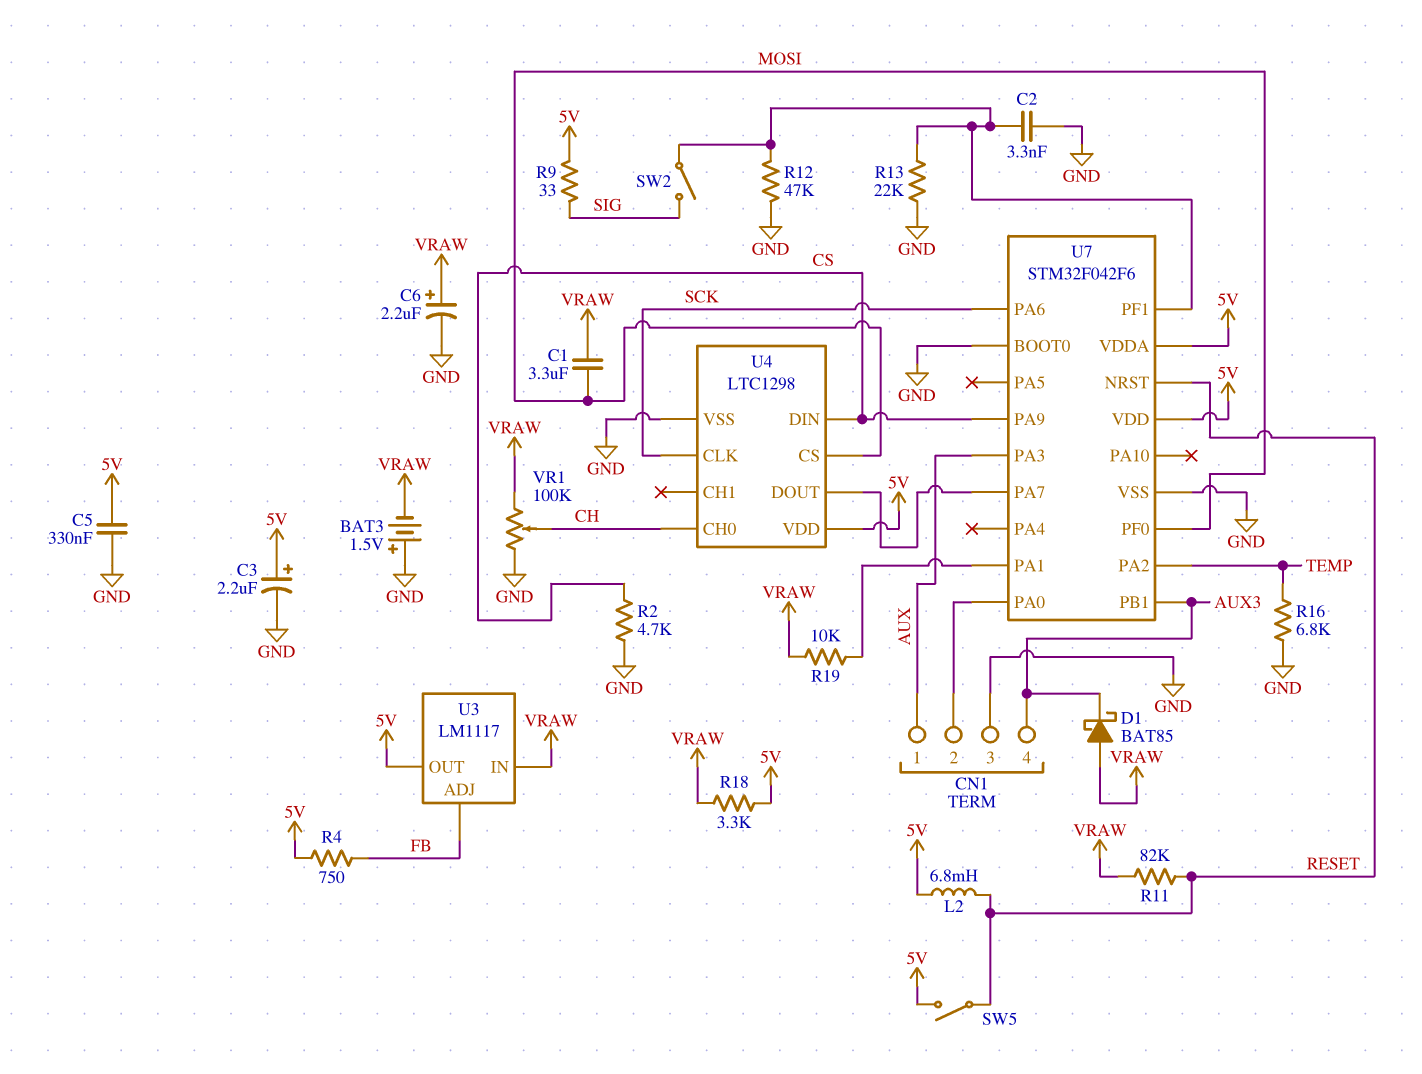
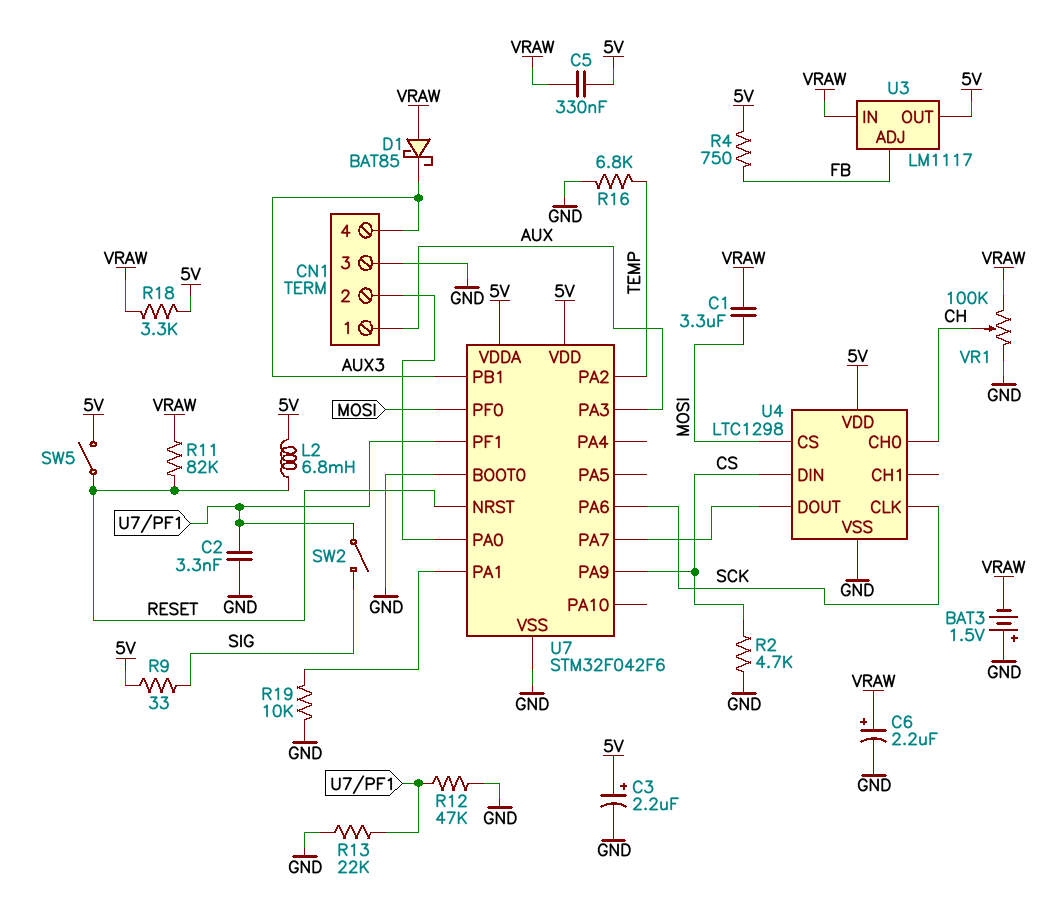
C5: 330nF (5V, GND) -> 330nF (5V, VRAW)
R19: 10k (U7/PA1, VRAW) -> 10k (GND, U7/PA1)

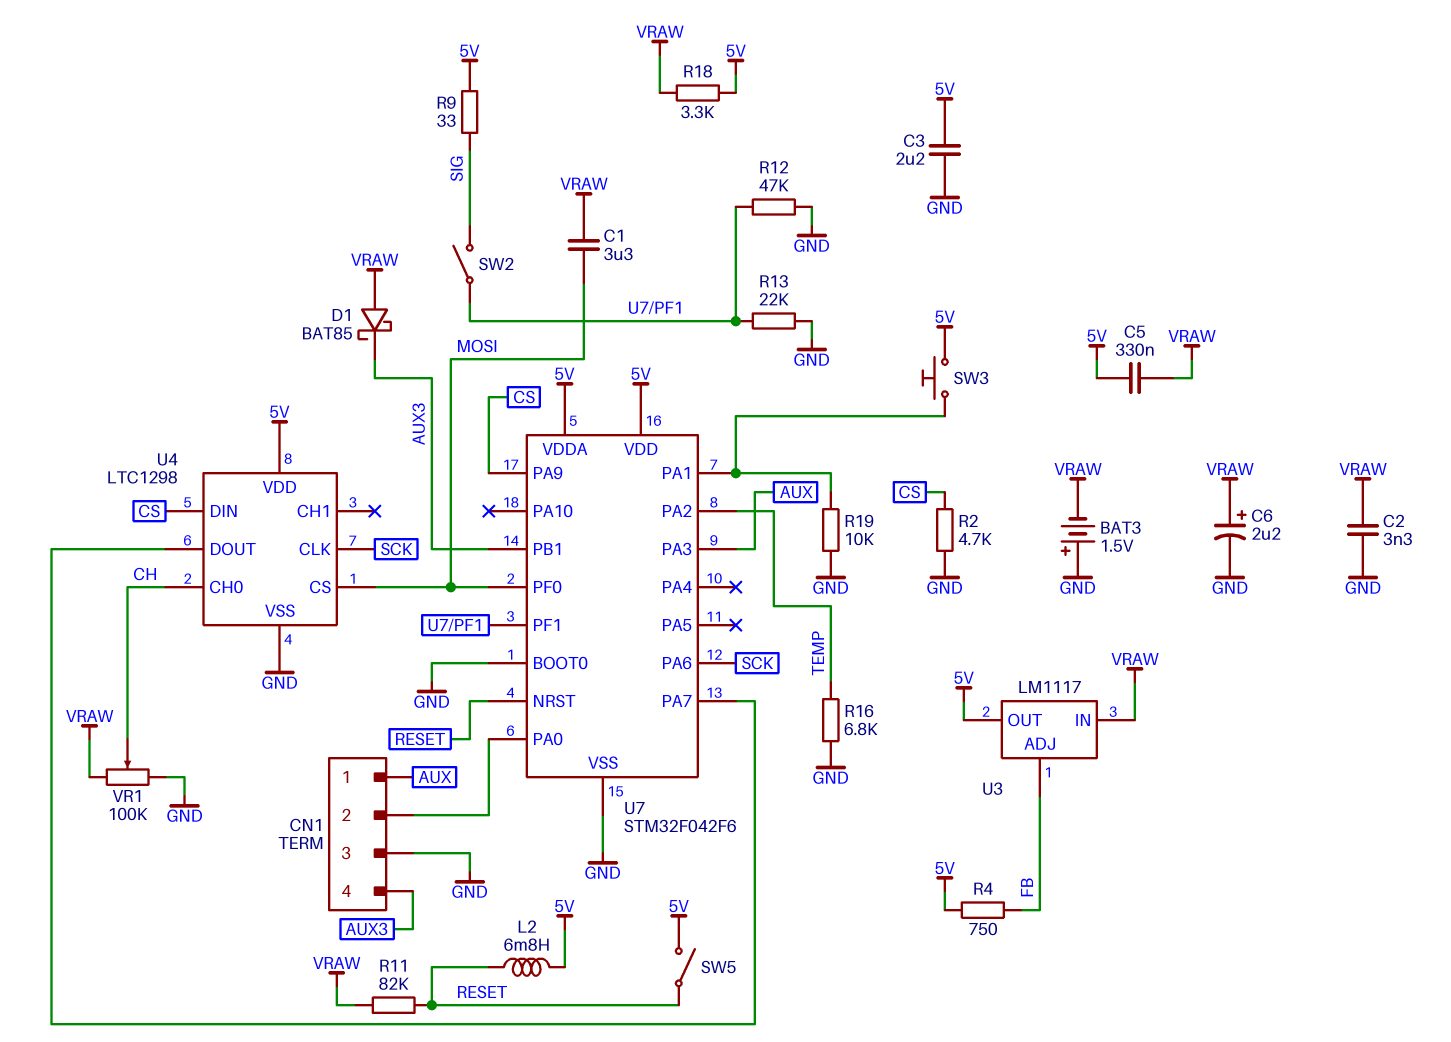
C2: 3.3nF (GND, U7/PF1) -> 3.3nF (GND, VRAW)
C3: 2.2uF (plus 5V, minus GND) -> 2.2uF (5V, GND)
SW3: none -> button (5V, U7/PA1)

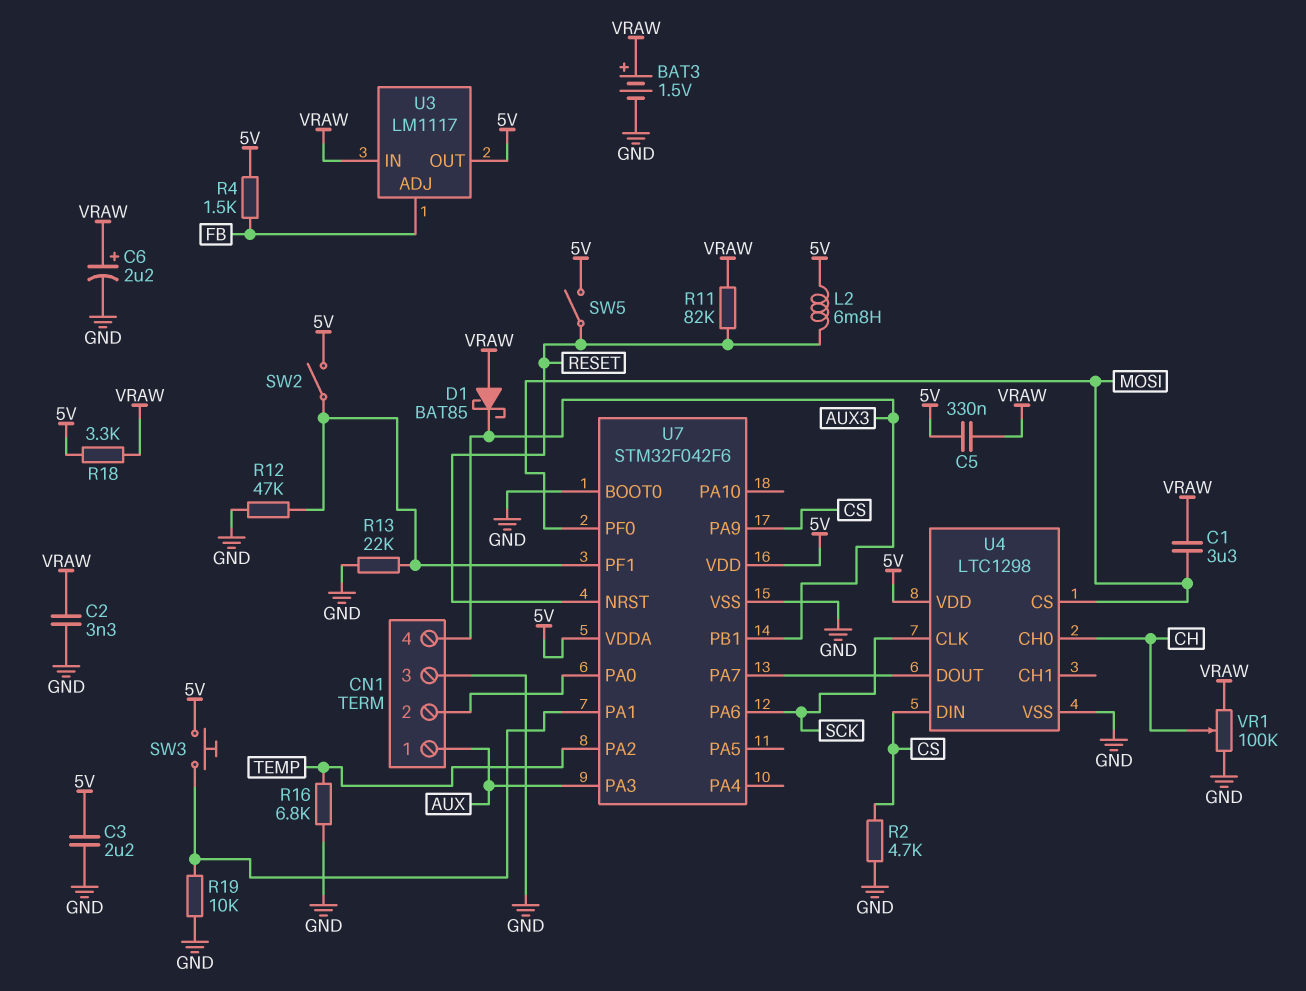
BAT3: 1.5V (plus GND, minus VRAW) -> 1.5V (plus VRAW, minus GND)
R4: 750 (5V, FB) -> 1.5k (5V, FB)
R9: 33 (5V, SIG) -> none
SW2: switch (SIG, U7/PF1) -> switch (5V, U7/PF1)

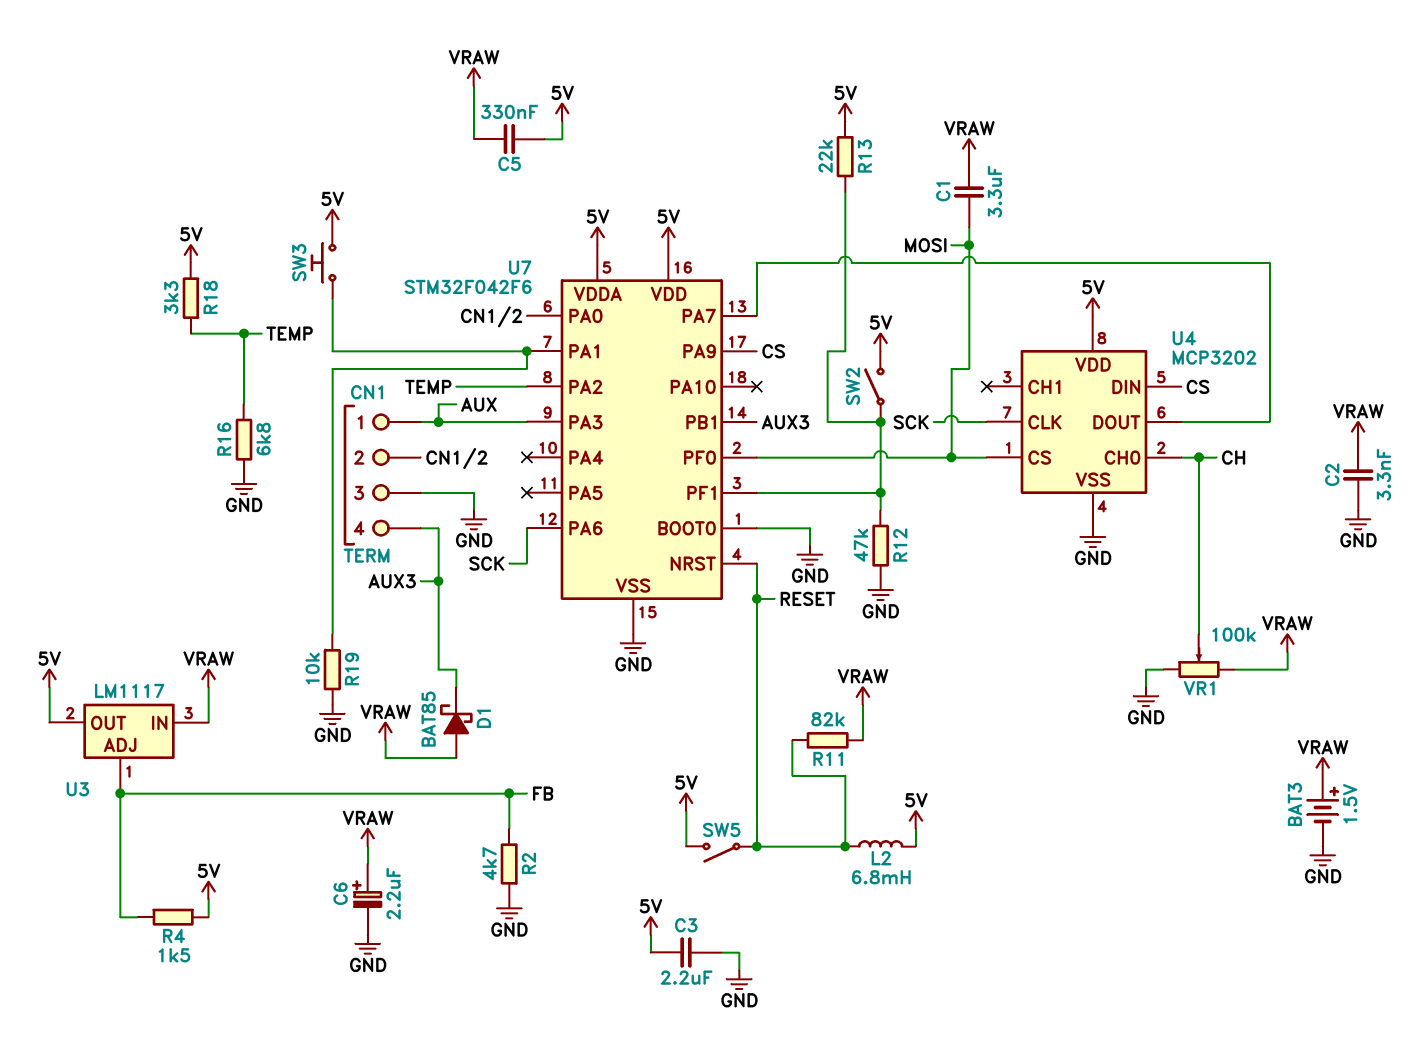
R2: 4.7k (CS, GND) -> 4.7k (FB, GND)
R13: 22k (GND, U7/PF1) -> 22k (5V, U7/PF1)
R18: 3.3k (5V, VRAW) -> 3.3k (5V, TEMP)
U4: LTC1298 -> MCP3202

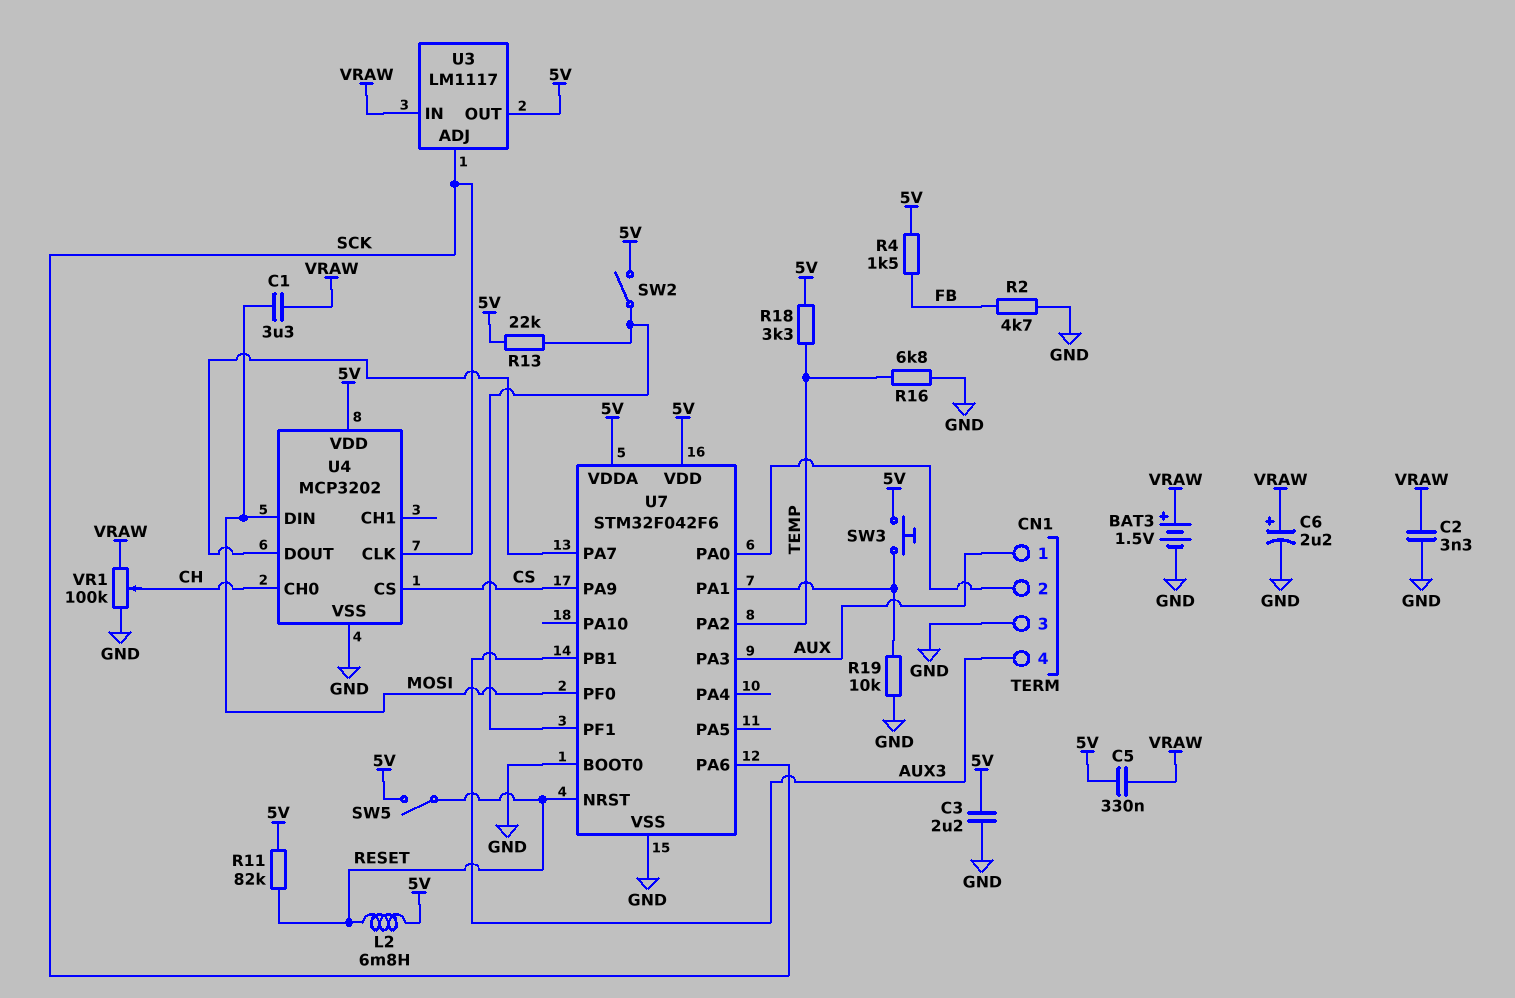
D1: schottky BAT85 (A VRAW, K AUX3) -> none
R11: 82k (RESET, VRAW) -> 82k (5V, RESET)
R12: 47k (GND, U7/PF1) -> none
U3 pin ADJ: FB -> SCK
U4 pin CS: MOSI -> CS
U4 pin DIN: CS -> MOSI

